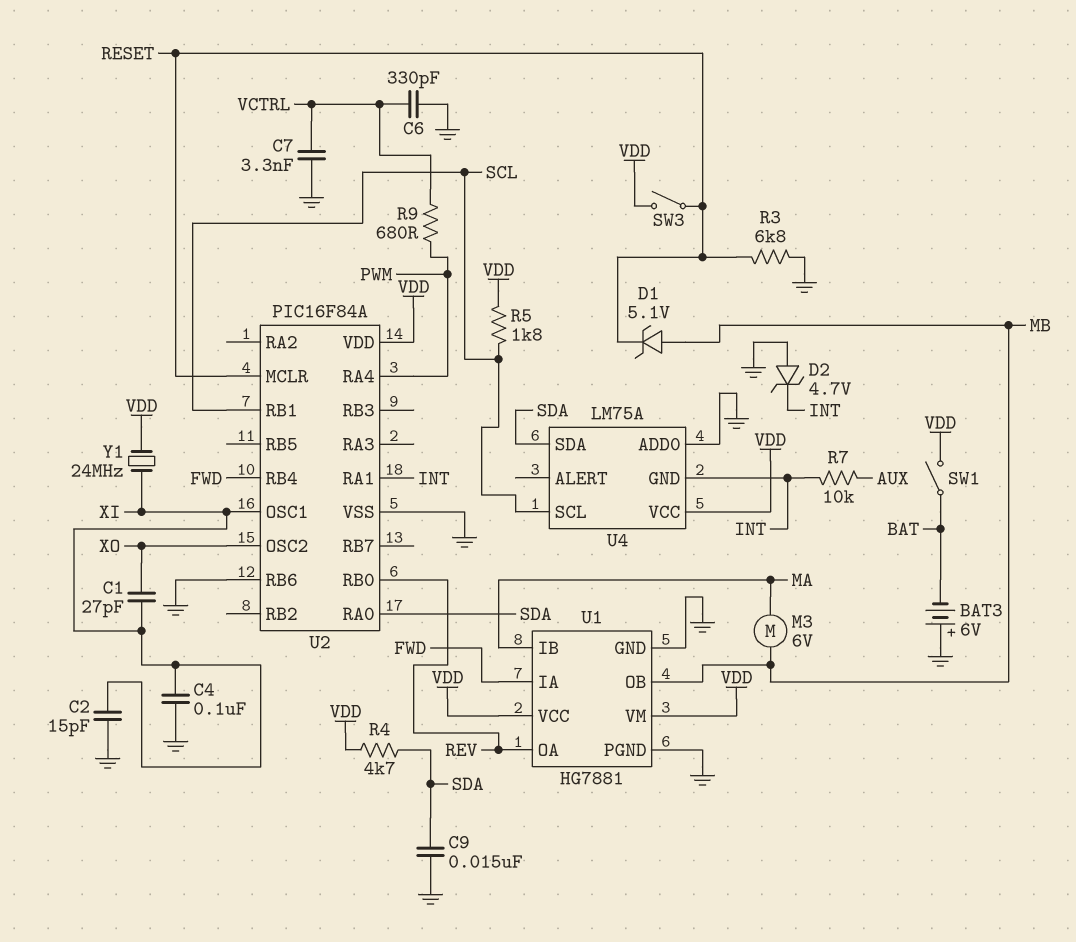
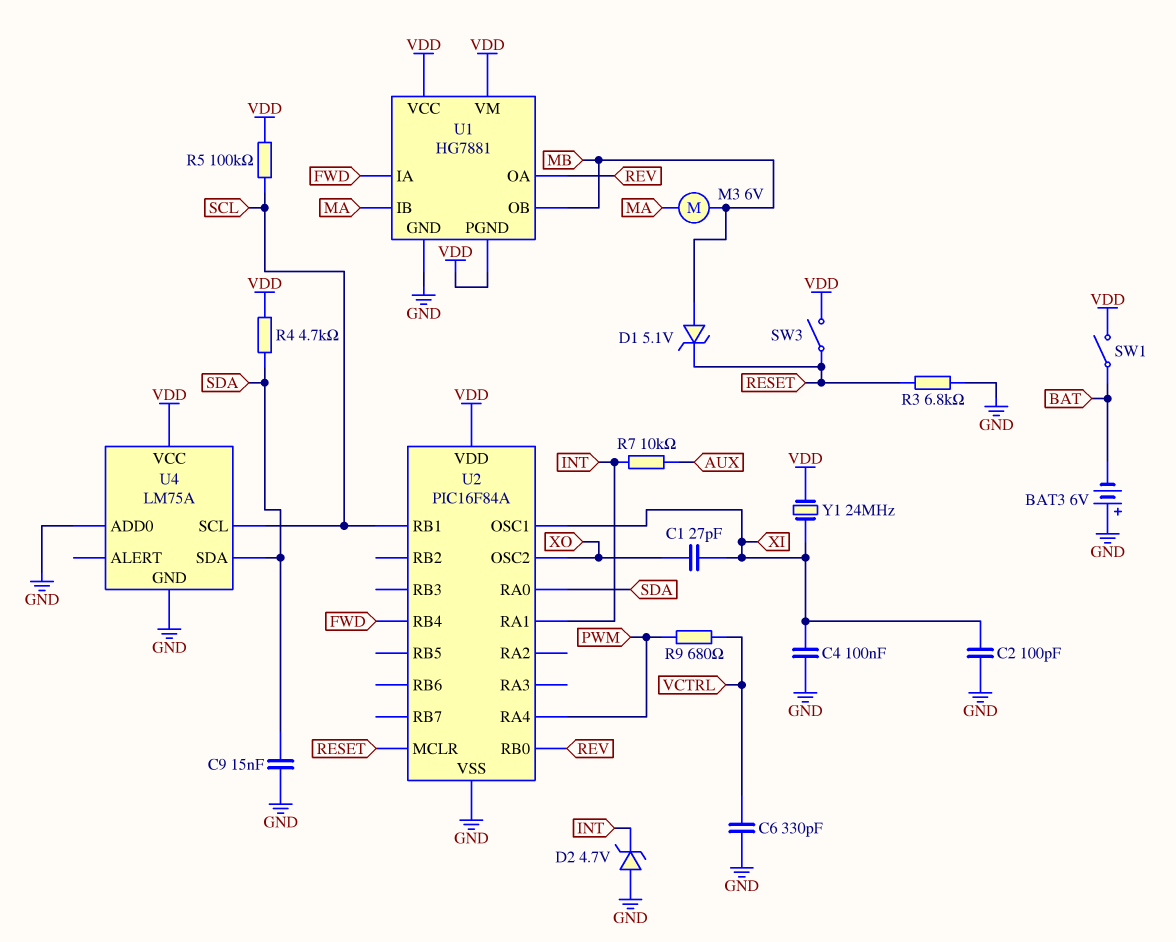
C2: 15pF (GND, XI) -> 100pF (GND, XI)
C7: 3.3nF (GND, VCTRL) -> none
R5: 1.8k (SCL, VDD) -> 100k (SCL, VDD)
U1 pin PGND: GND -> VDD
U2 pin RB6: GND -> none
U4 pin GND: INT -> GND

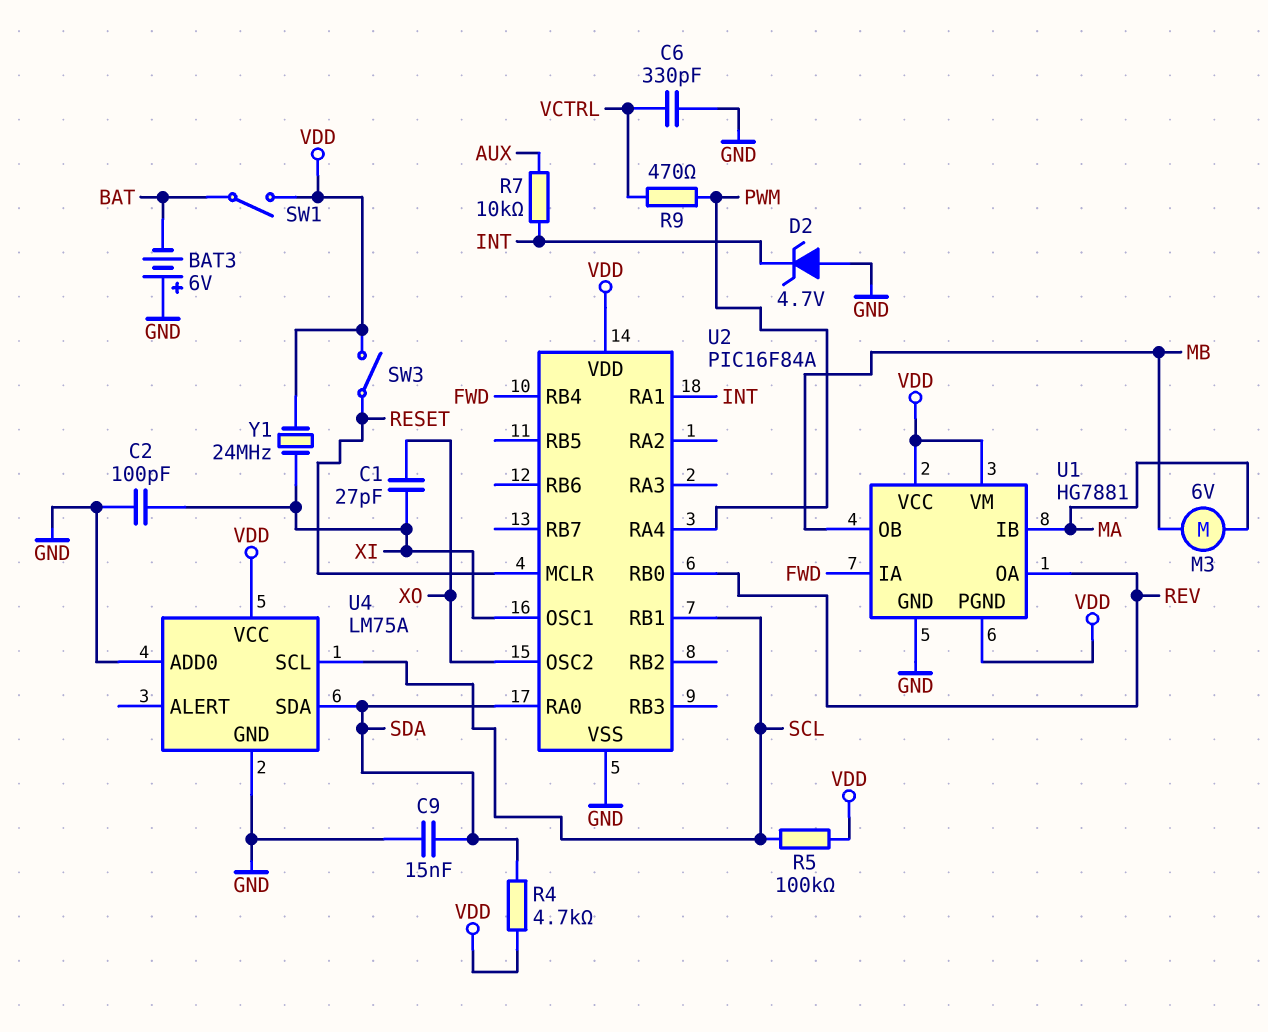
C4: 100nF (GND, XI) -> none
D1: zener 5.1V (A MB, K RESET) -> none
R3: 6.8k (GND, RESET) -> none
R9: 680 (PWM, VCTRL) -> 470 (PWM, VCTRL)

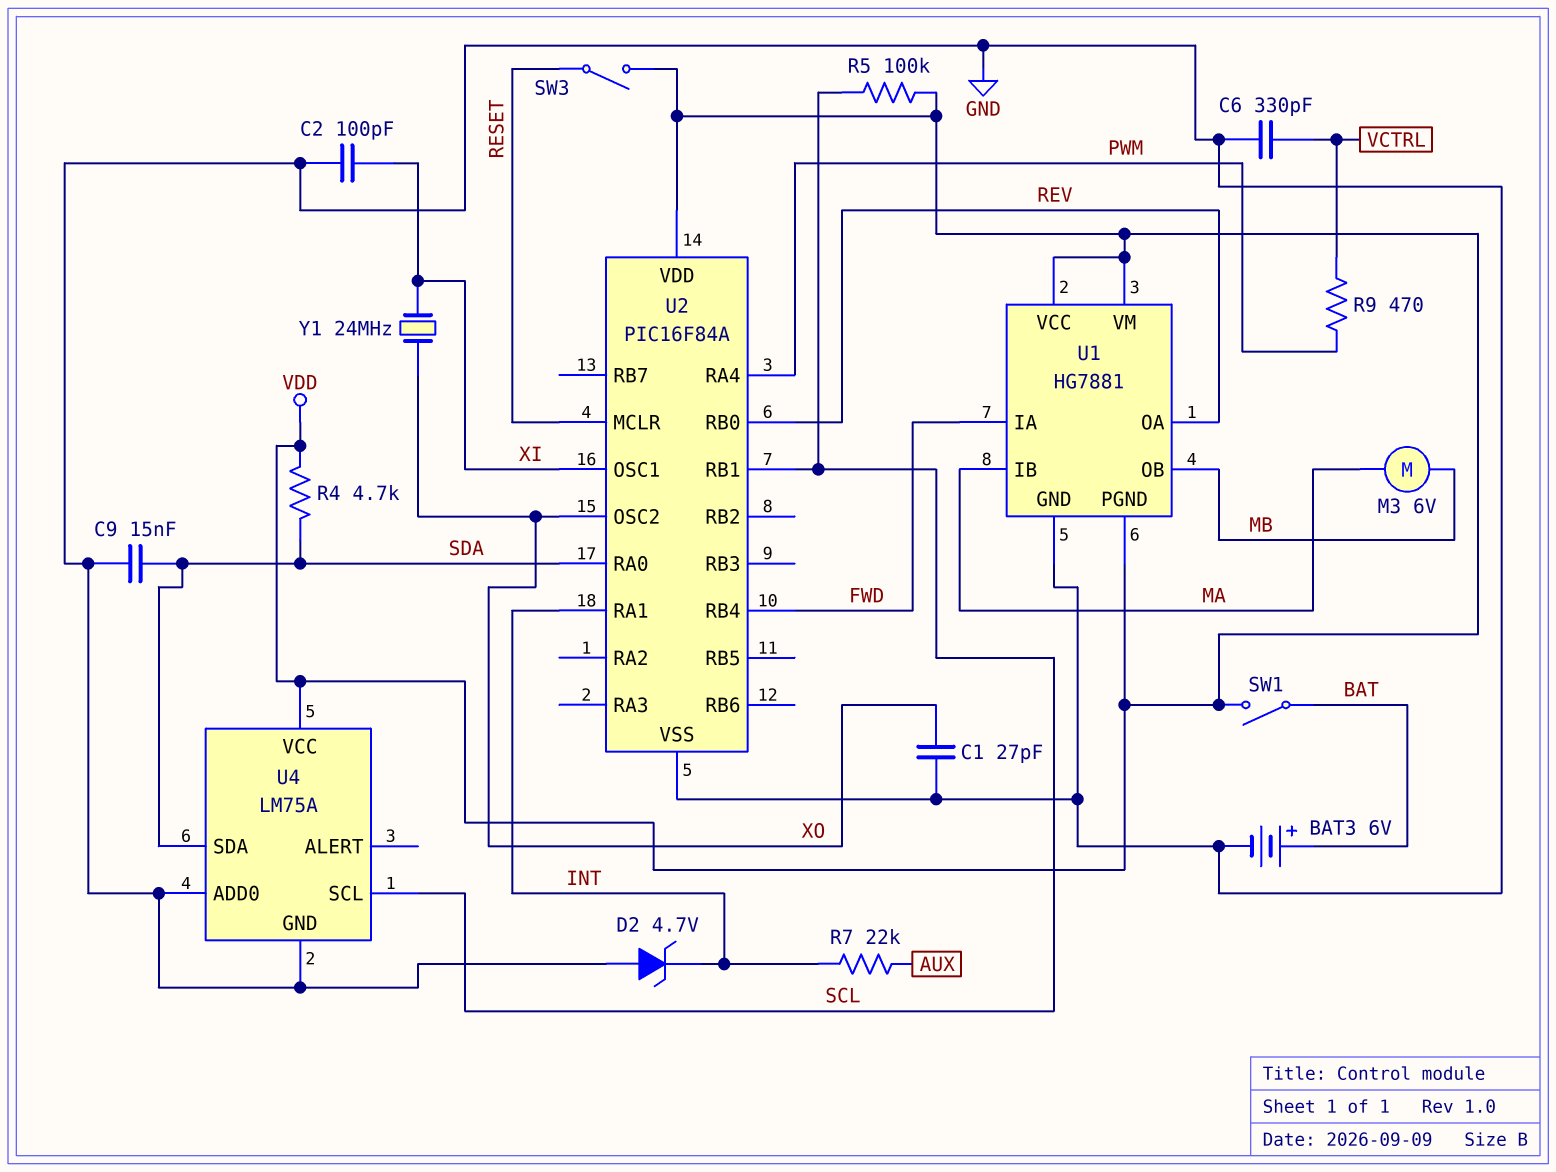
BAT3: 6V (plus GND, minus BAT) -> 6V (plus BAT, minus GND)
C1: 27pF (XI, XO) -> 27pF (GND, XO)
R7: 10k (AUX, INT) -> 22k (AUX, INT)
Y1: 24MHz (VDD, XI) -> 24MHz (XI, XO)

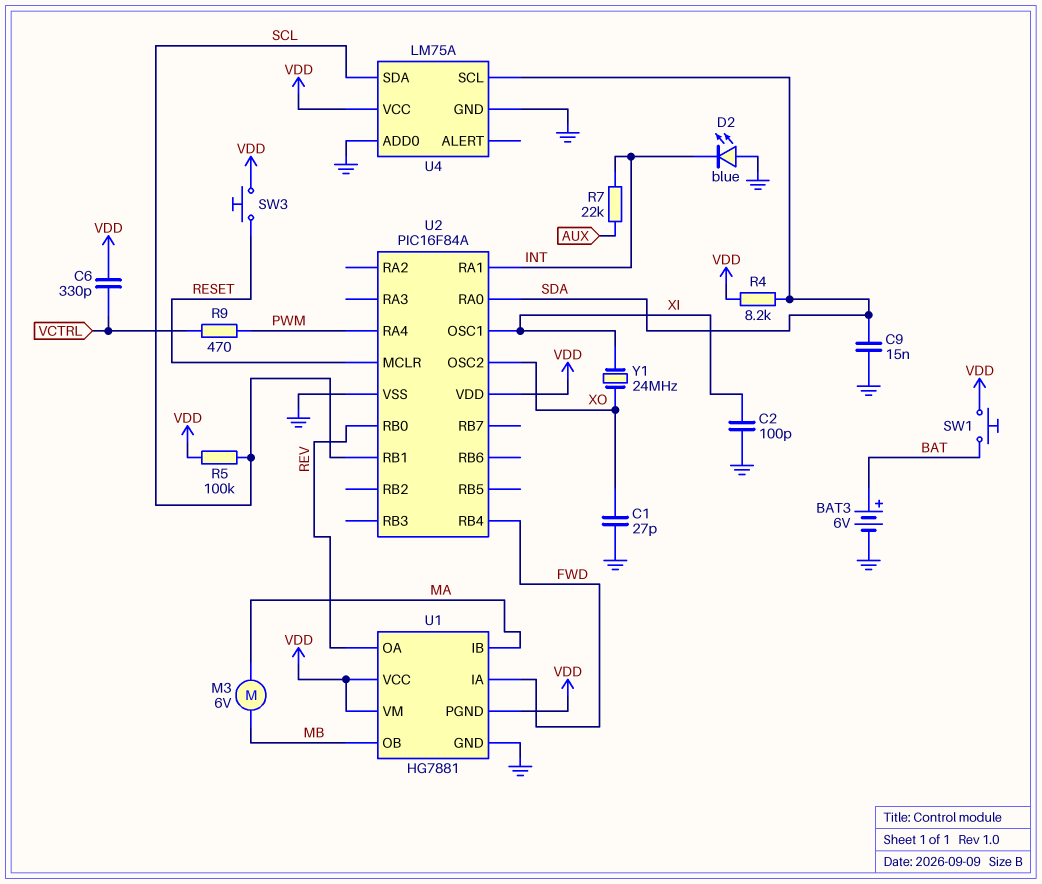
C6: 330pF (GND, VCTRL) -> 330pF (VCTRL, VDD)
D2: zener 4.7V (A GND, K INT) -> LED blue (A GND, K INT)
R4: 4.7k (SDA, VDD) -> 8.2k (SDA, VDD)
SW1: switch (BAT, VDD) -> button (BAT, VDD)
SW3: switch (RESET, VDD) -> button (RESET, VDD)
U4 pin SCL: SCL -> SDA
U4 pin SDA: SDA -> SCL

